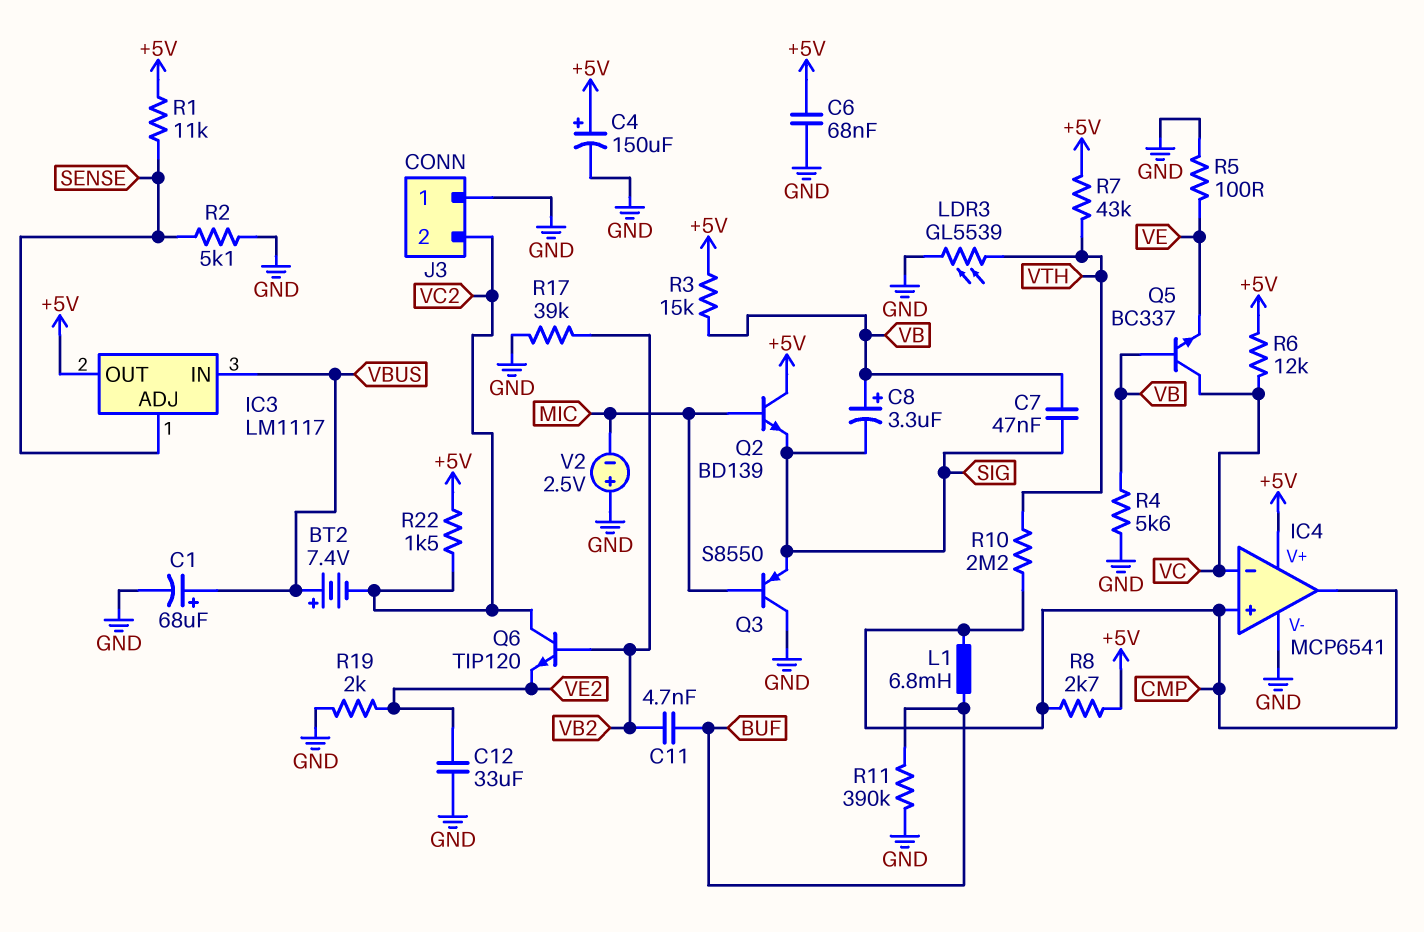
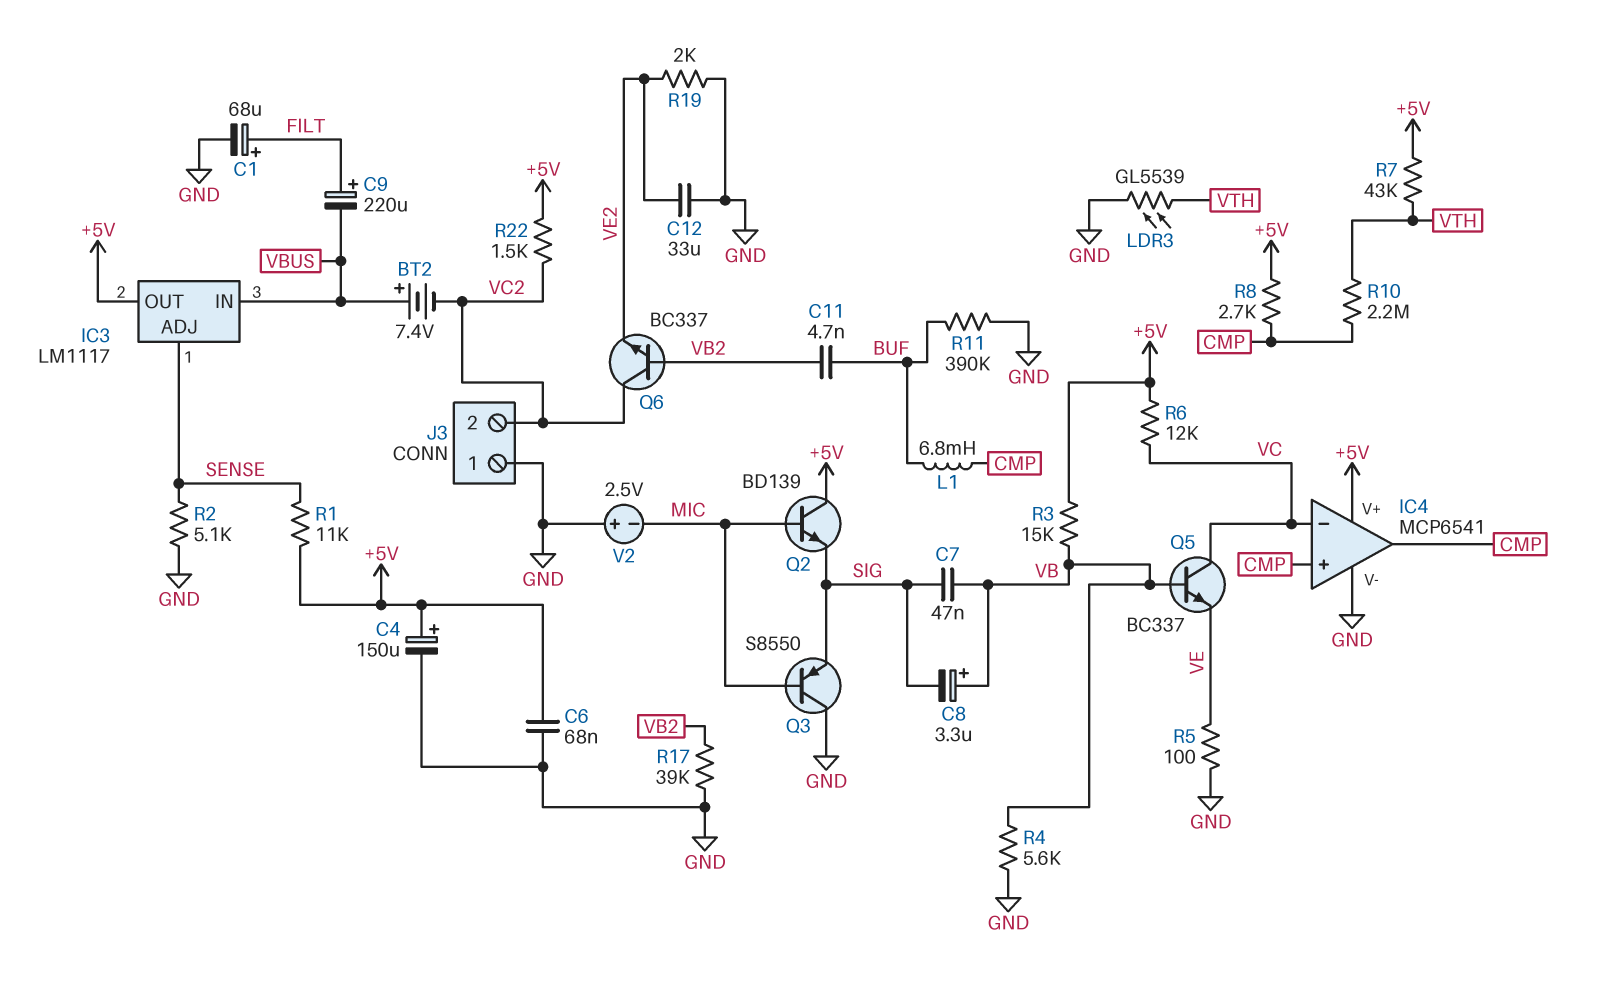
C1: 68uF (plus VBUS, minus GND) -> 68uF (plus FILT, minus GND)
C9: none -> 220uF (plus FILT, minus VBUS)
Q6: NPN TIP120 (B VB2, C VC2, E VE2) -> NPN BC337 (B VB2, C VC2, E VE2)

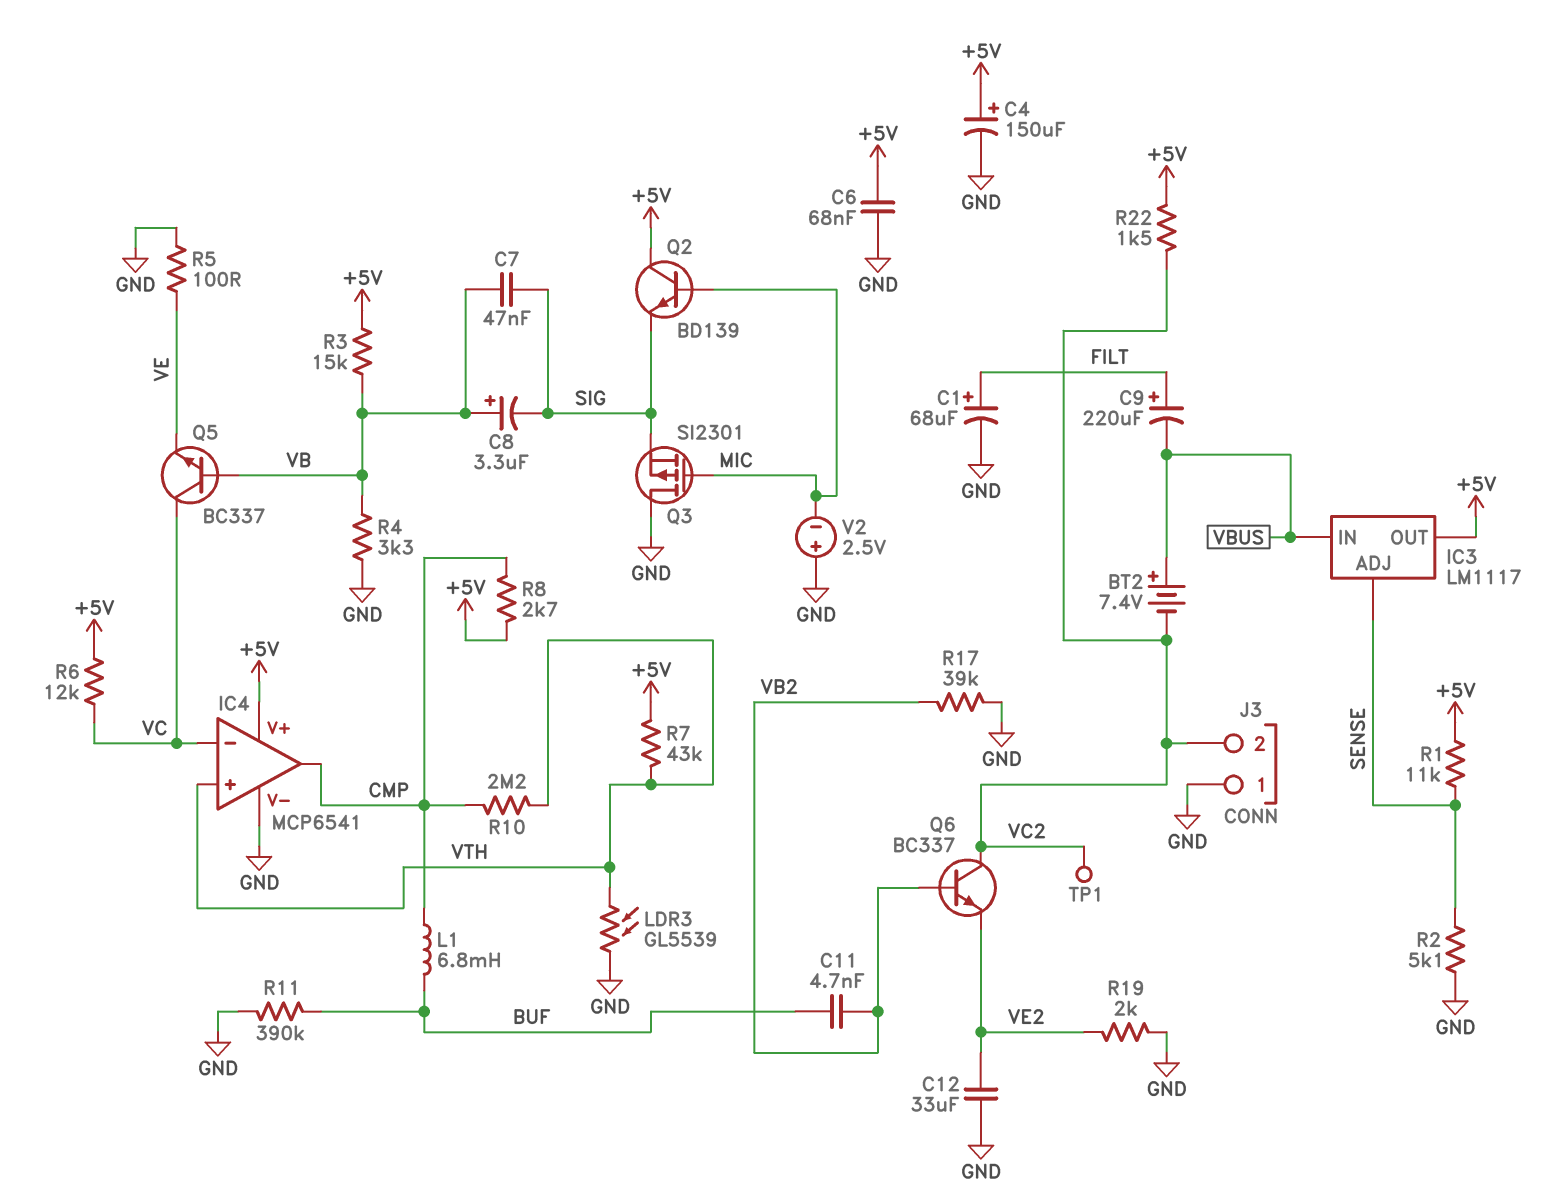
IC4 pin in+: CMP -> VTH
Q3: PNP S8550 (B MIC, C GND, E SIG) -> PMOS SI2301 (G MIC, D GND, S SIG)
R4: 5.6k (GND, VB) -> 3.3k (GND, VB)
TP1: none -> test point (VC2)

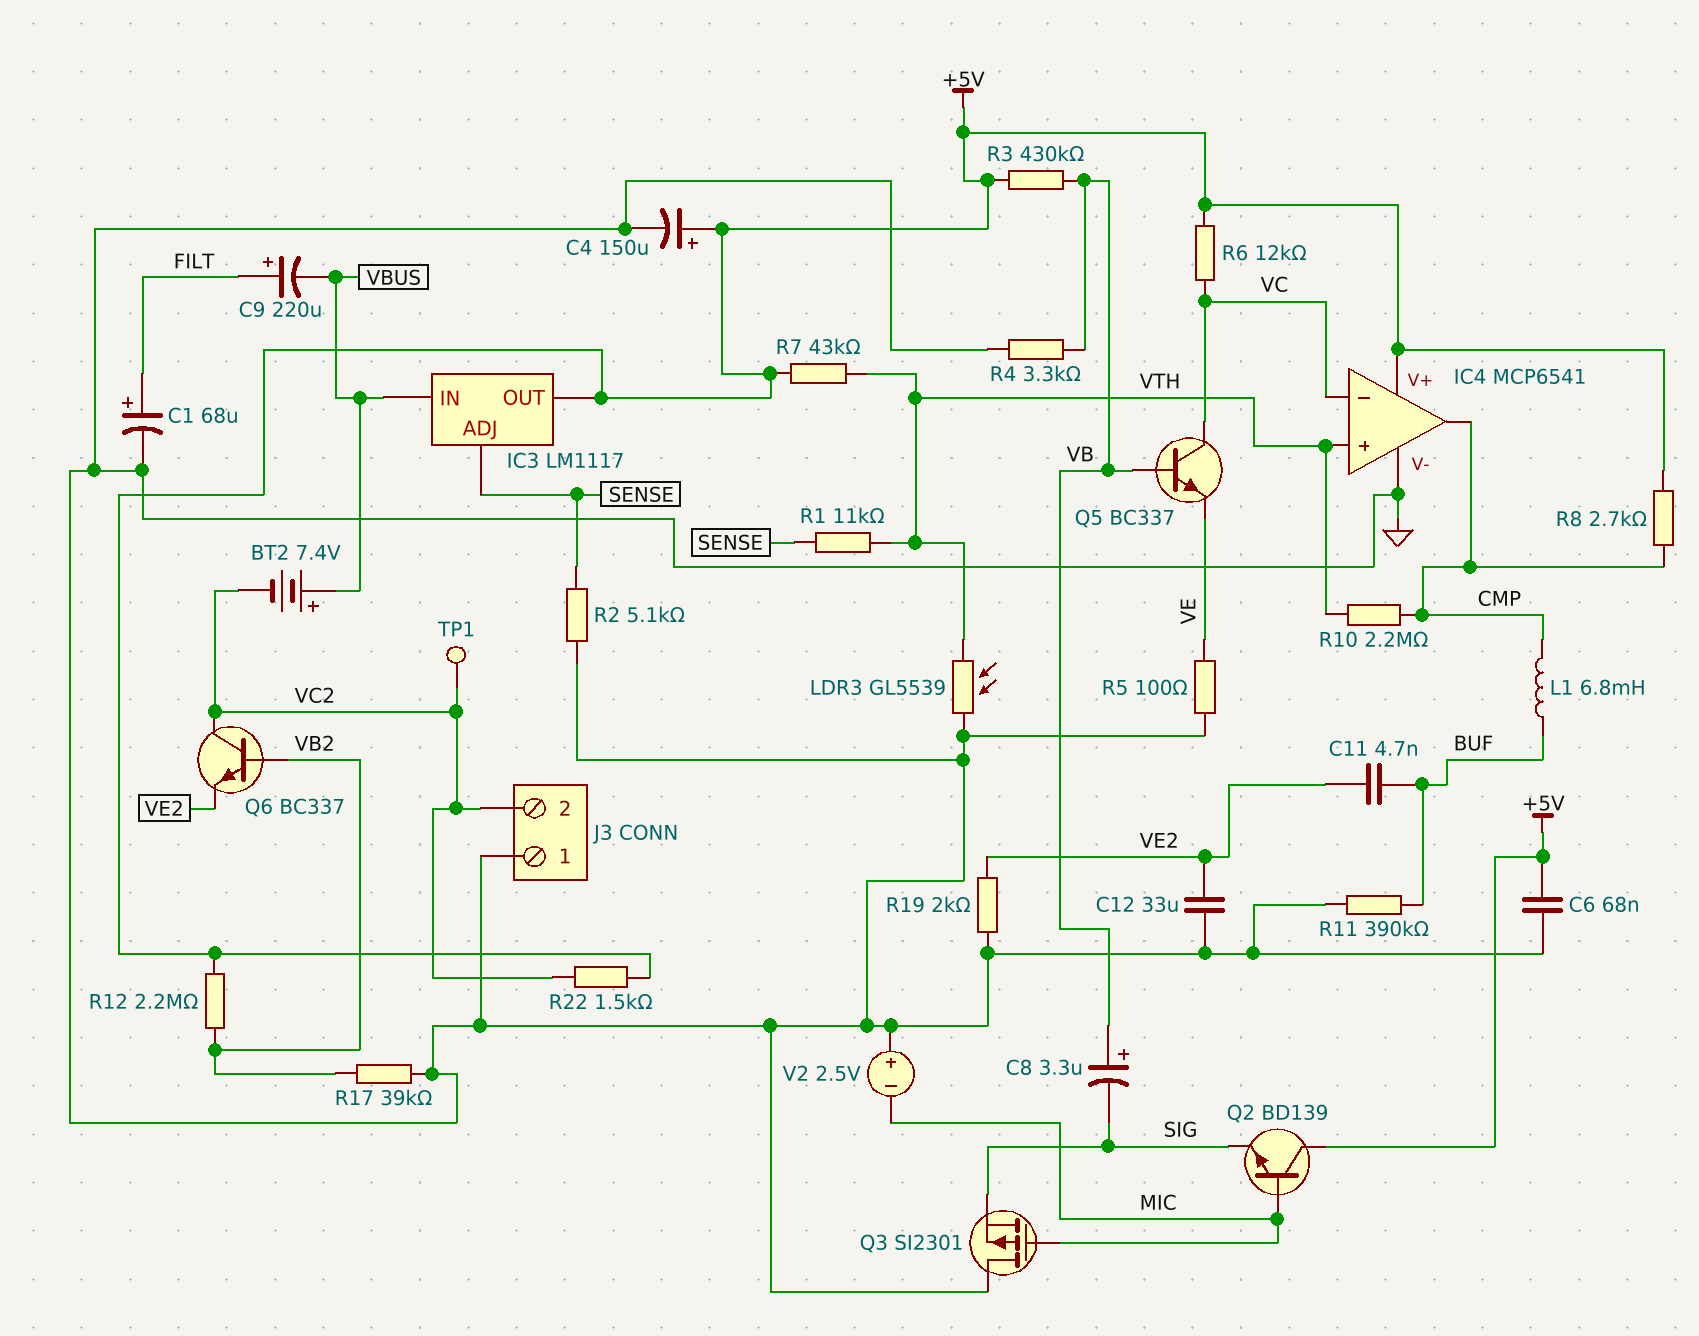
C7: 47nF (SIG, VB) -> none
C11: 4.7nF (BUF, VB2) -> 4.7nF (BUF, VE2)
R1: 11k (+5V, SENSE) -> 11k (SENSE, VTH)
R3: 15k (+5V, VB) -> 430k (+5V, VB)
R12: none -> 2.2M (+5V, VB2)

